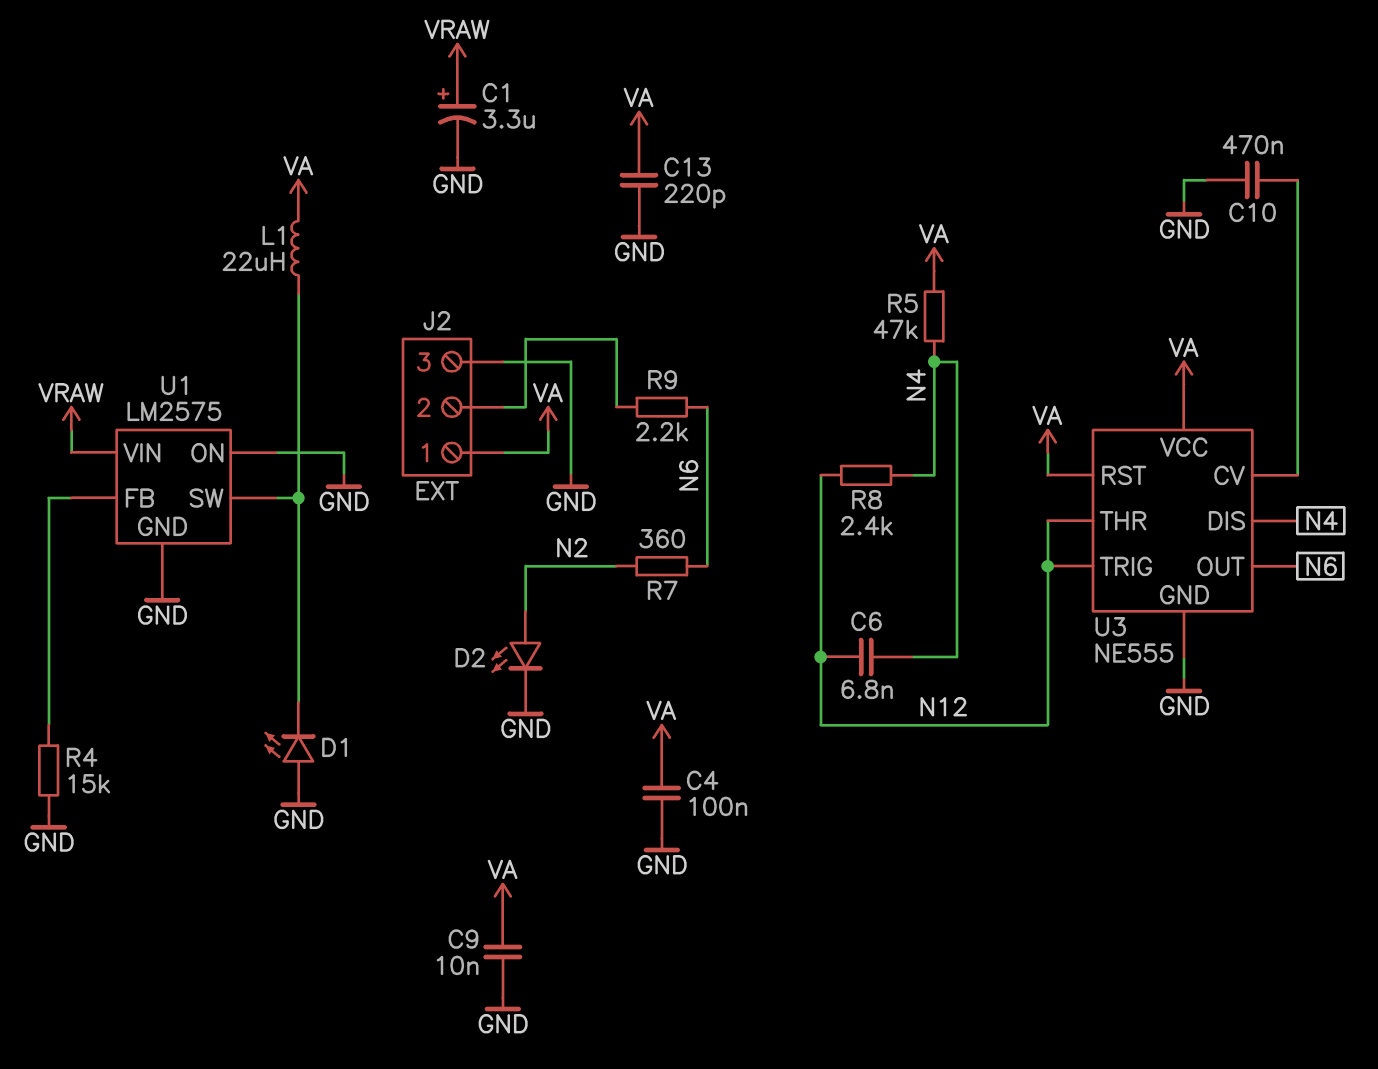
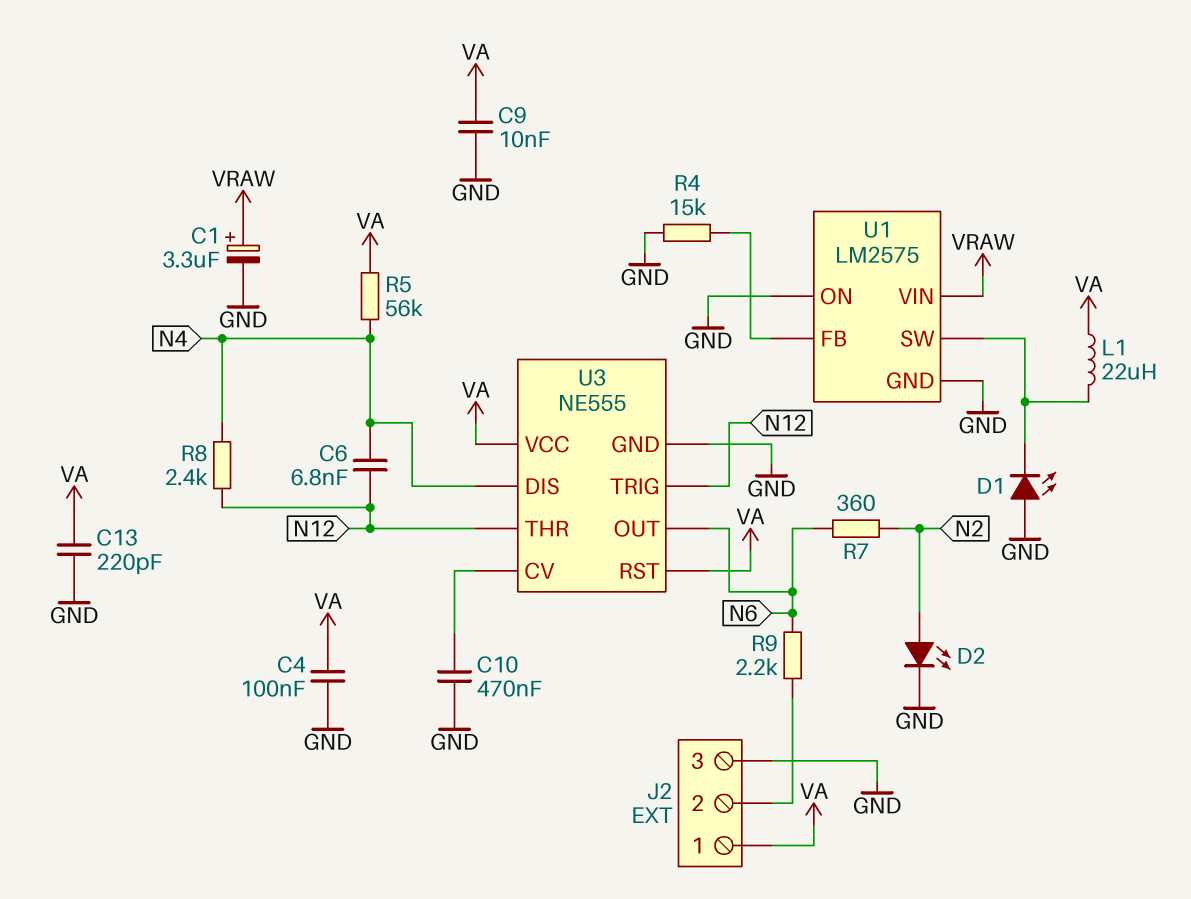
R5: 47k (N4, VA) -> 56k (N4, VA)

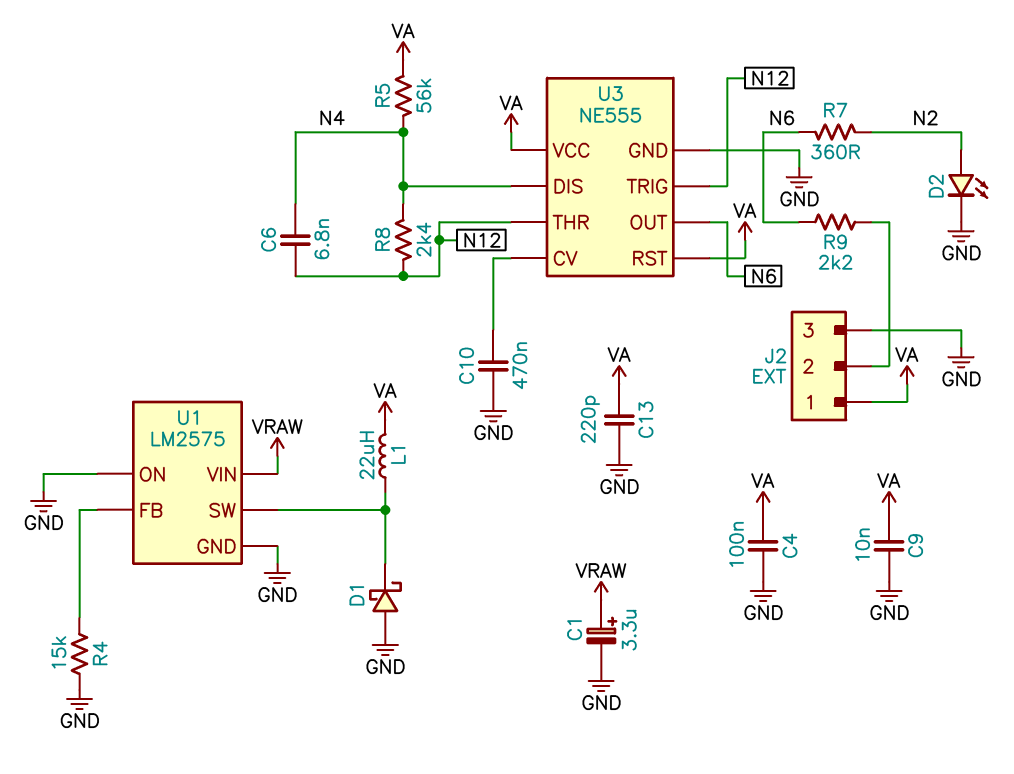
D1: LED (A GND, K U1/SW) -> schottky (A GND, K U1/SW)

